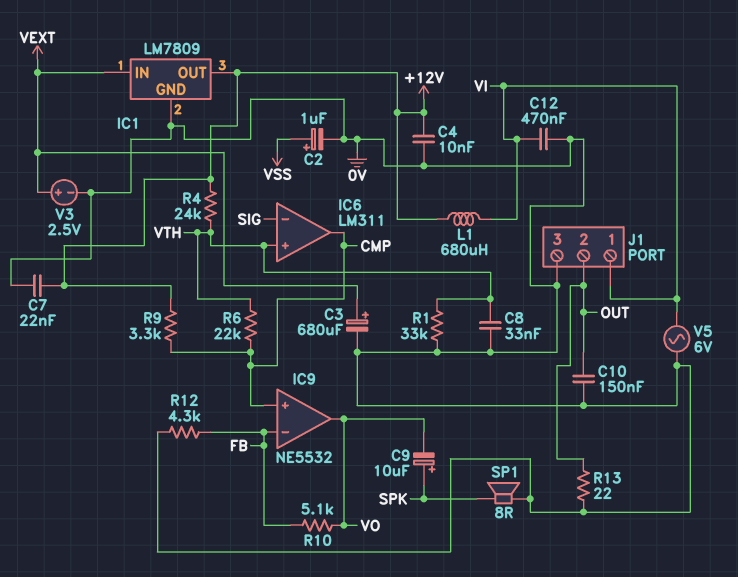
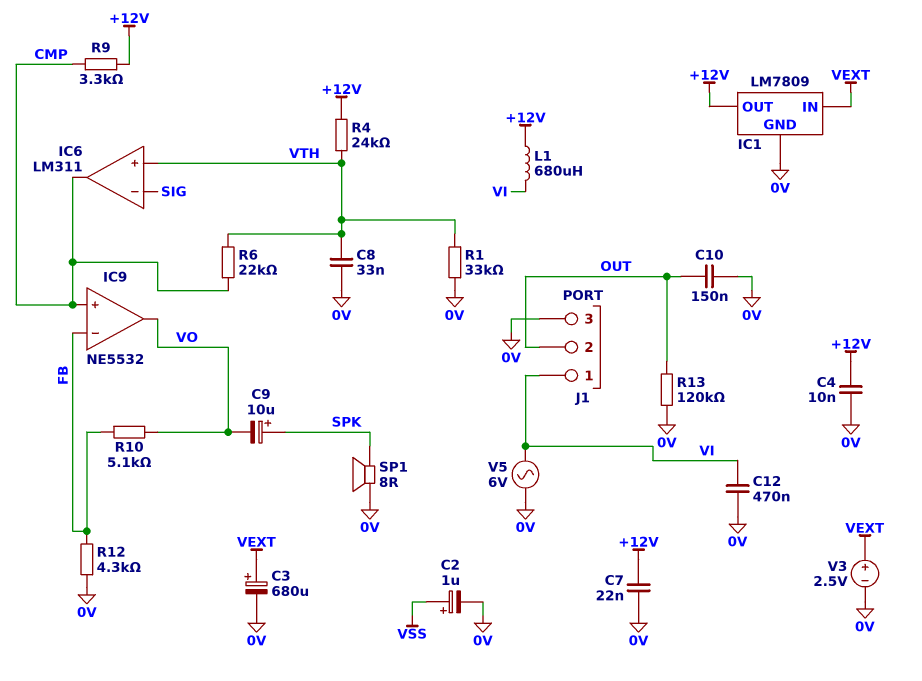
R13: 22 (0V, OUT) -> 120k (0V, OUT)

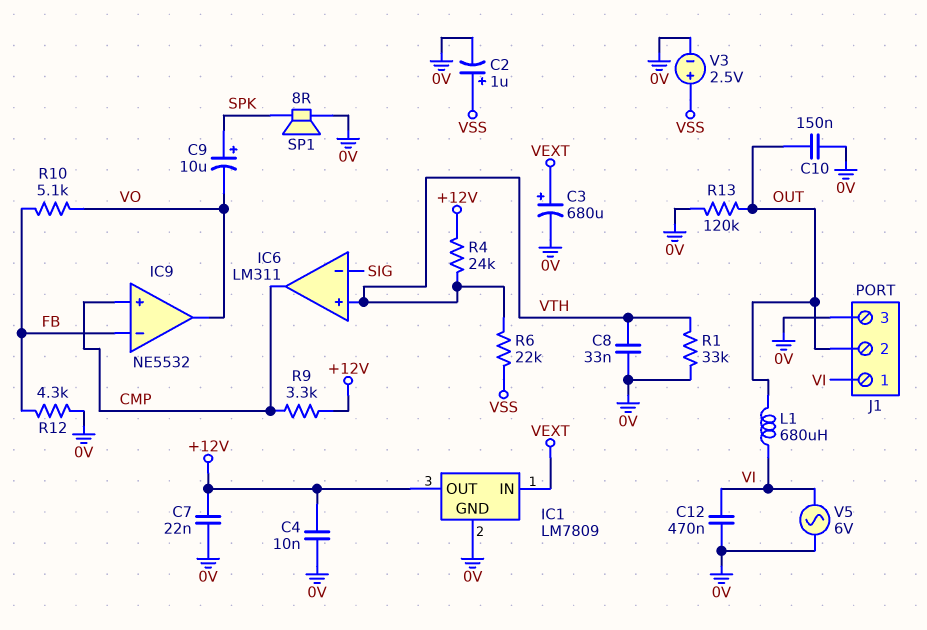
L1: 680uH (+12V, VI) -> 680uH (OUT, VI)
R6: 22k (CMP, VTH) -> 22k (VSS, VTH)
V3: 2.5V (plus VEXT, minus 0V) -> 2.5V (plus VSS, minus 0V)

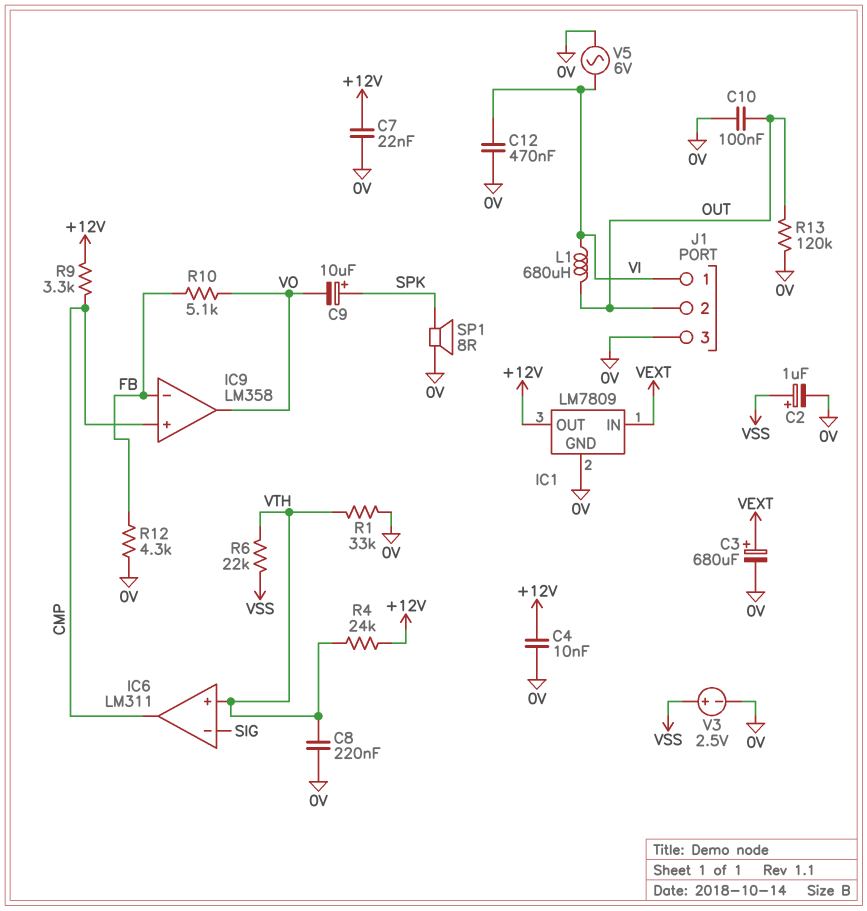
C8: 33nF (0V, VTH) -> 220nF (0V, VTH)
C10: 150nF (0V, OUT) -> 100nF (0V, OUT)
IC9: NE5532 -> LM358

